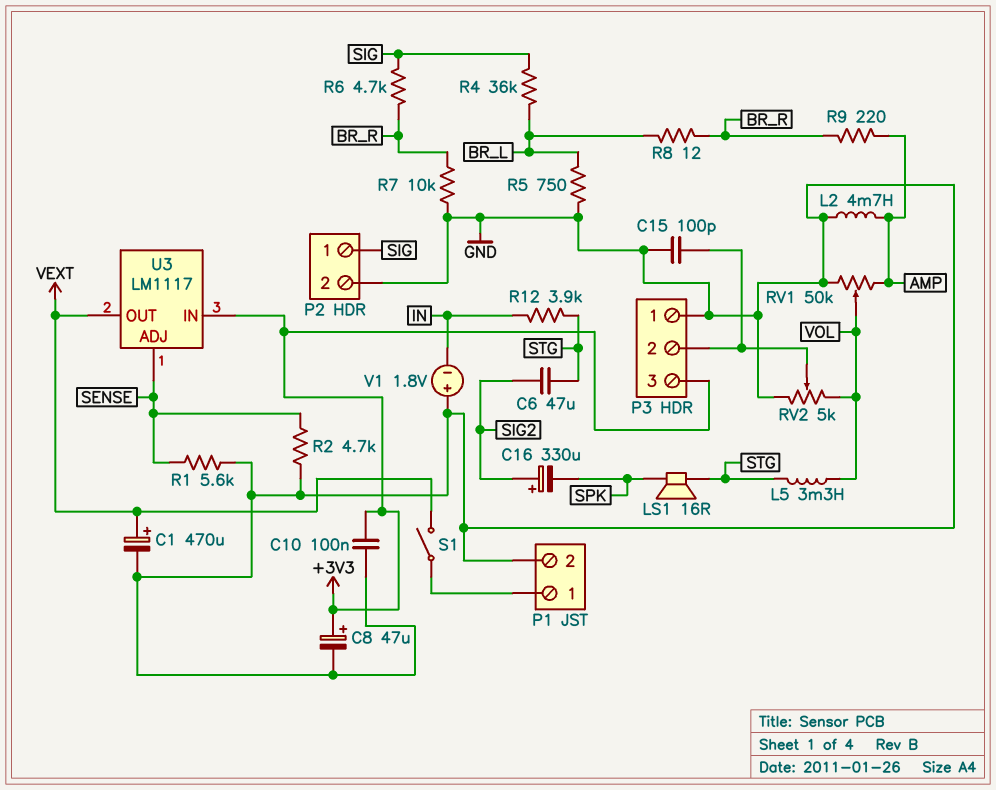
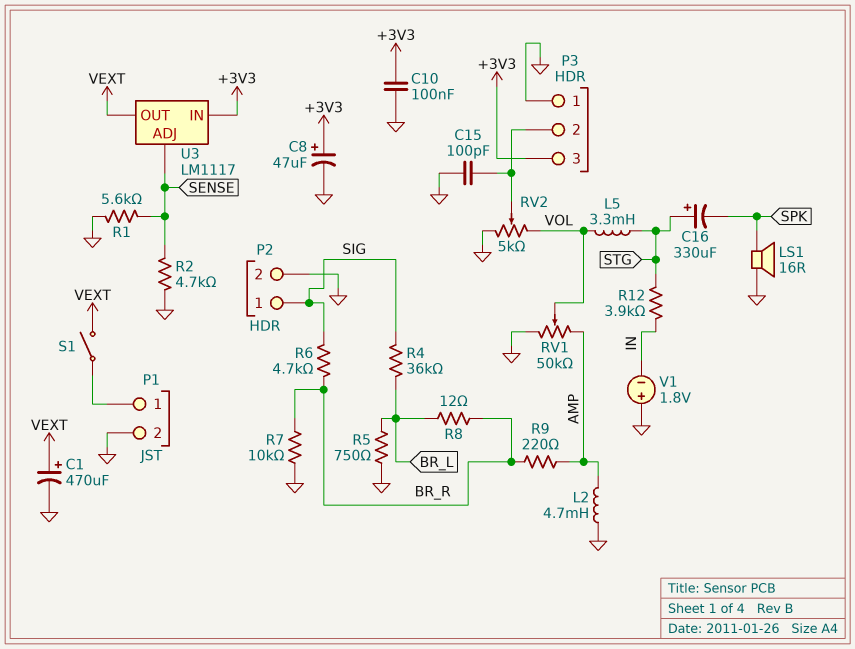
C6: 47uF (SIG2, STG) -> none
C16: 330uF (plus SIG2, minus SPK) -> 330uF (plus STG, minus SPK)
LS1: speaker 16R (SPK, STG) -> speaker 16R (GND, SPK)

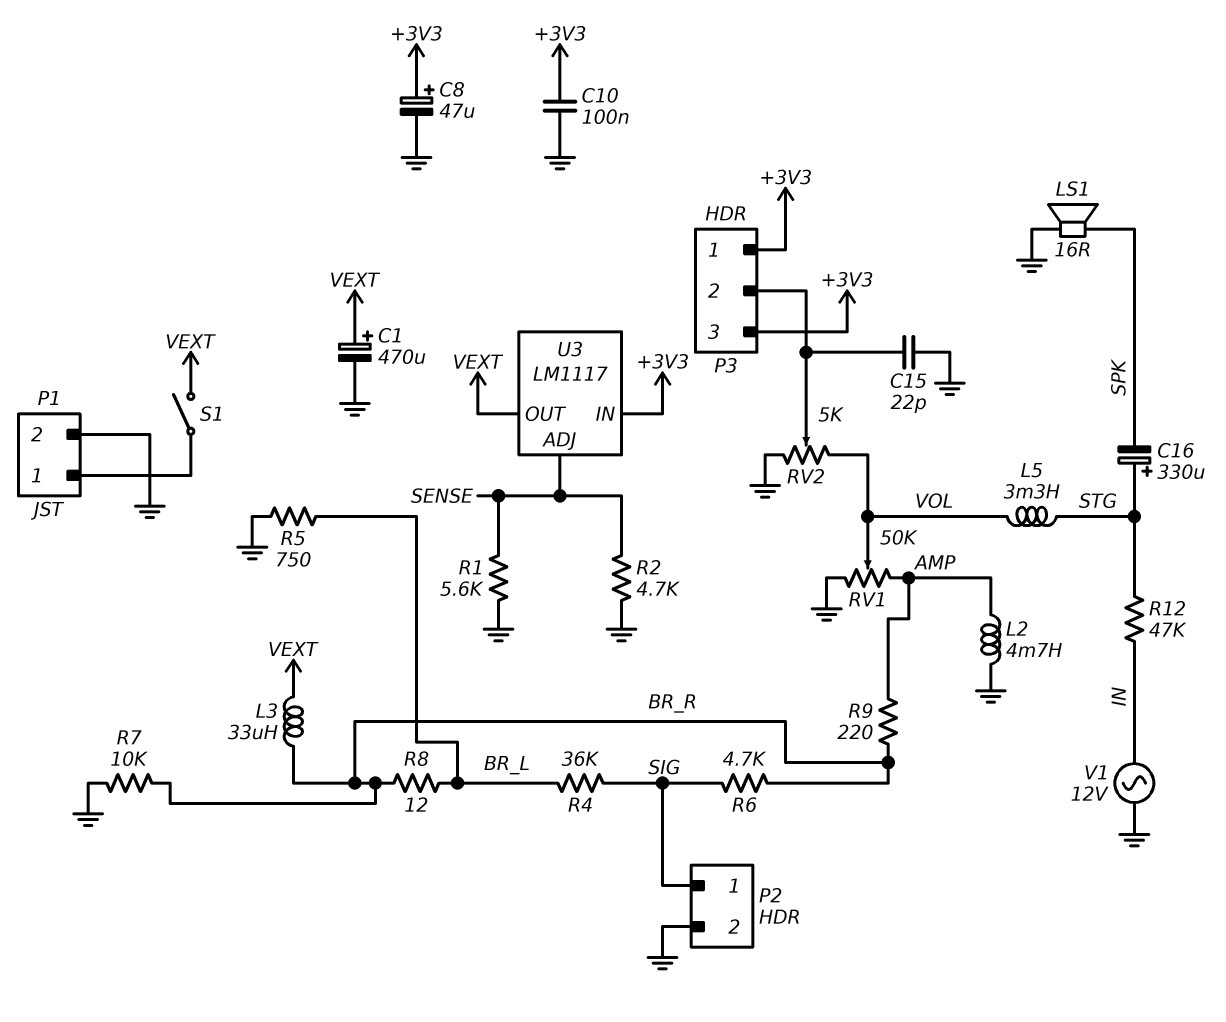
C15: 100pF (GND, P3/2) -> 22pF (GND, P3/2)
L3: none -> 33uH (BR_R, VEXT)
P3 pin 1: GND -> +3V3
R12: 3.9k (IN, STG) -> 47k (IN, STG)
V1: 1.8V (plus GND, minus IN) -> AC 12V (GND, IN)

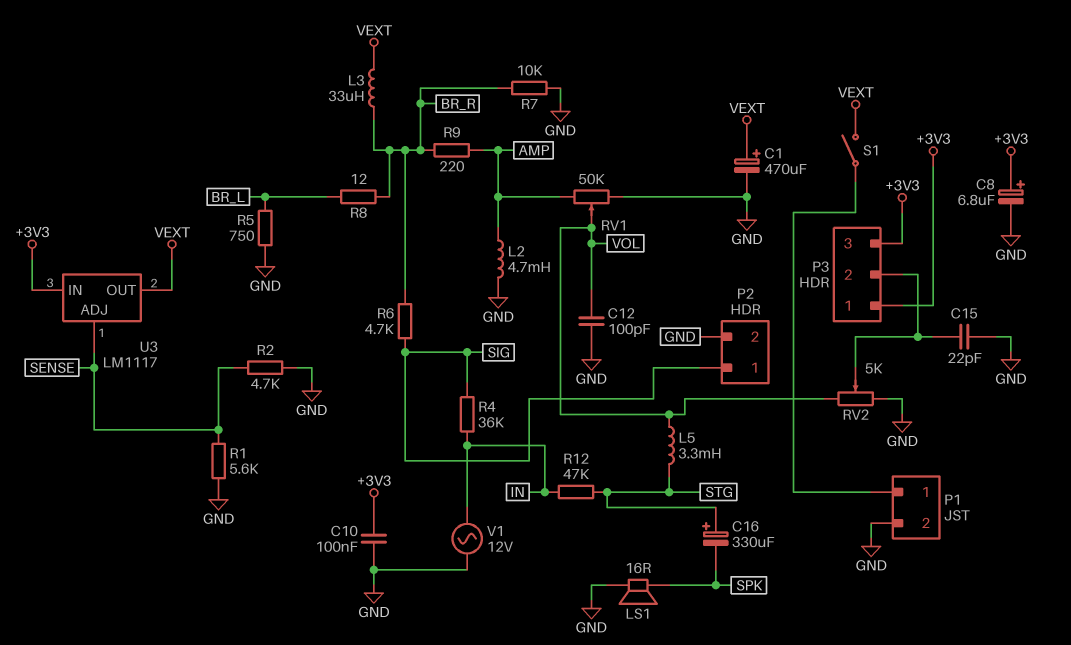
C8: 47uF (plus +3V3, minus GND) -> 6.8uF (plus +3V3, minus GND)
C12: none -> 100pF (GND, VOL)
R4: 36k (BR_L, SIG) -> 36k (IN, SIG)

